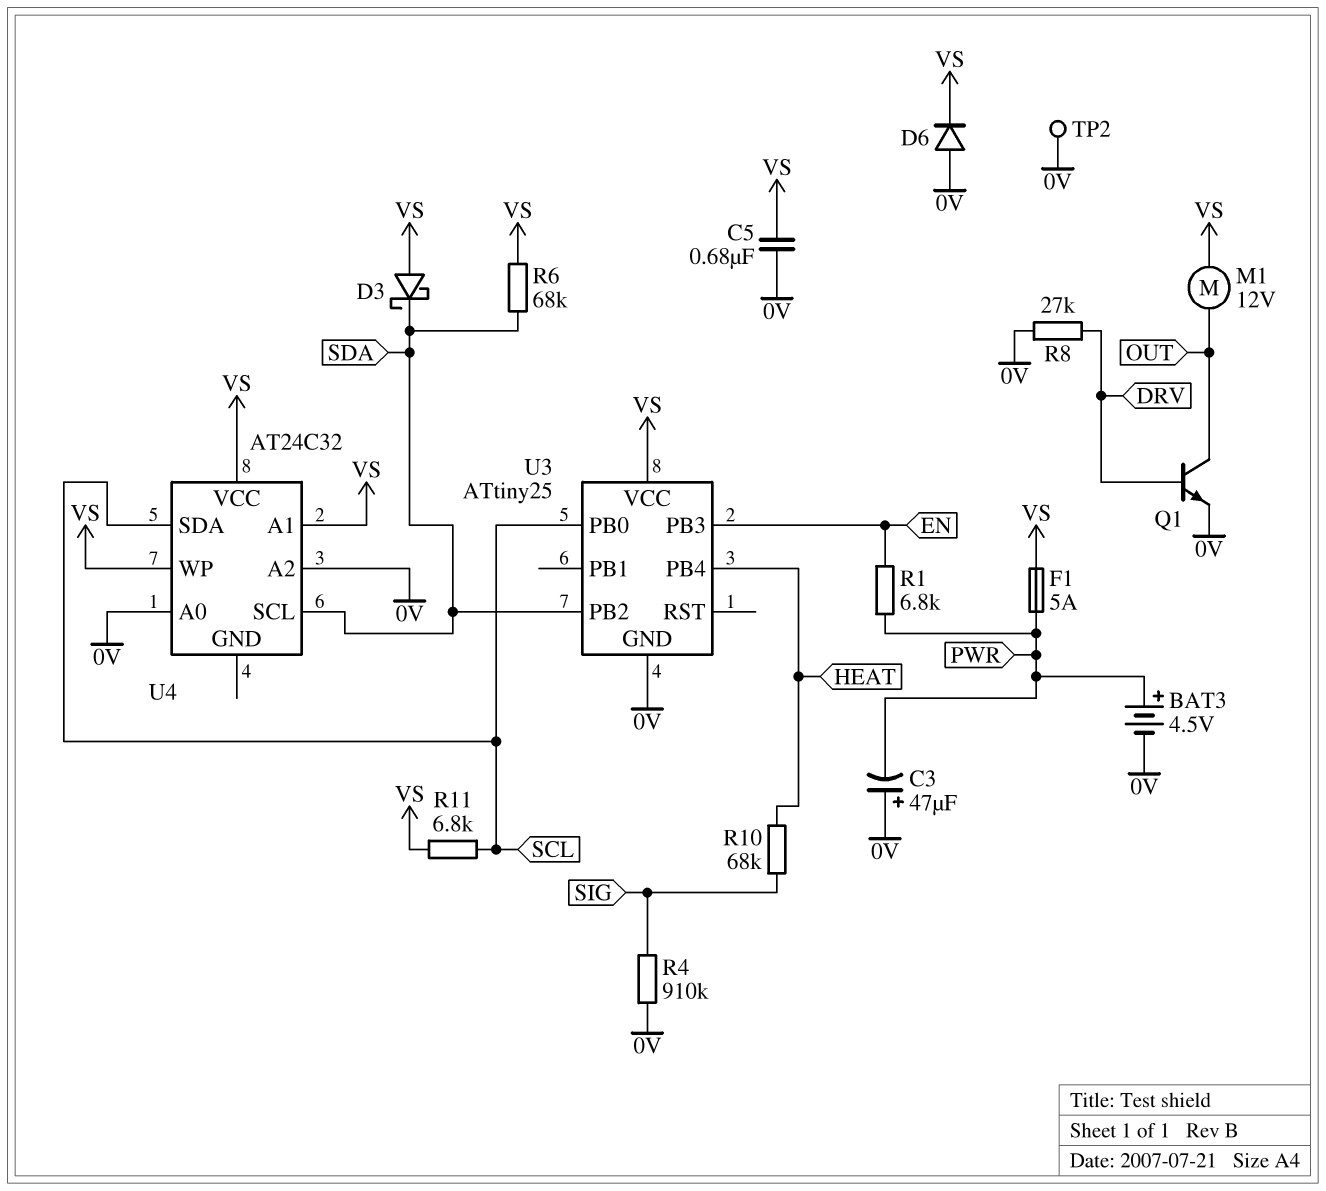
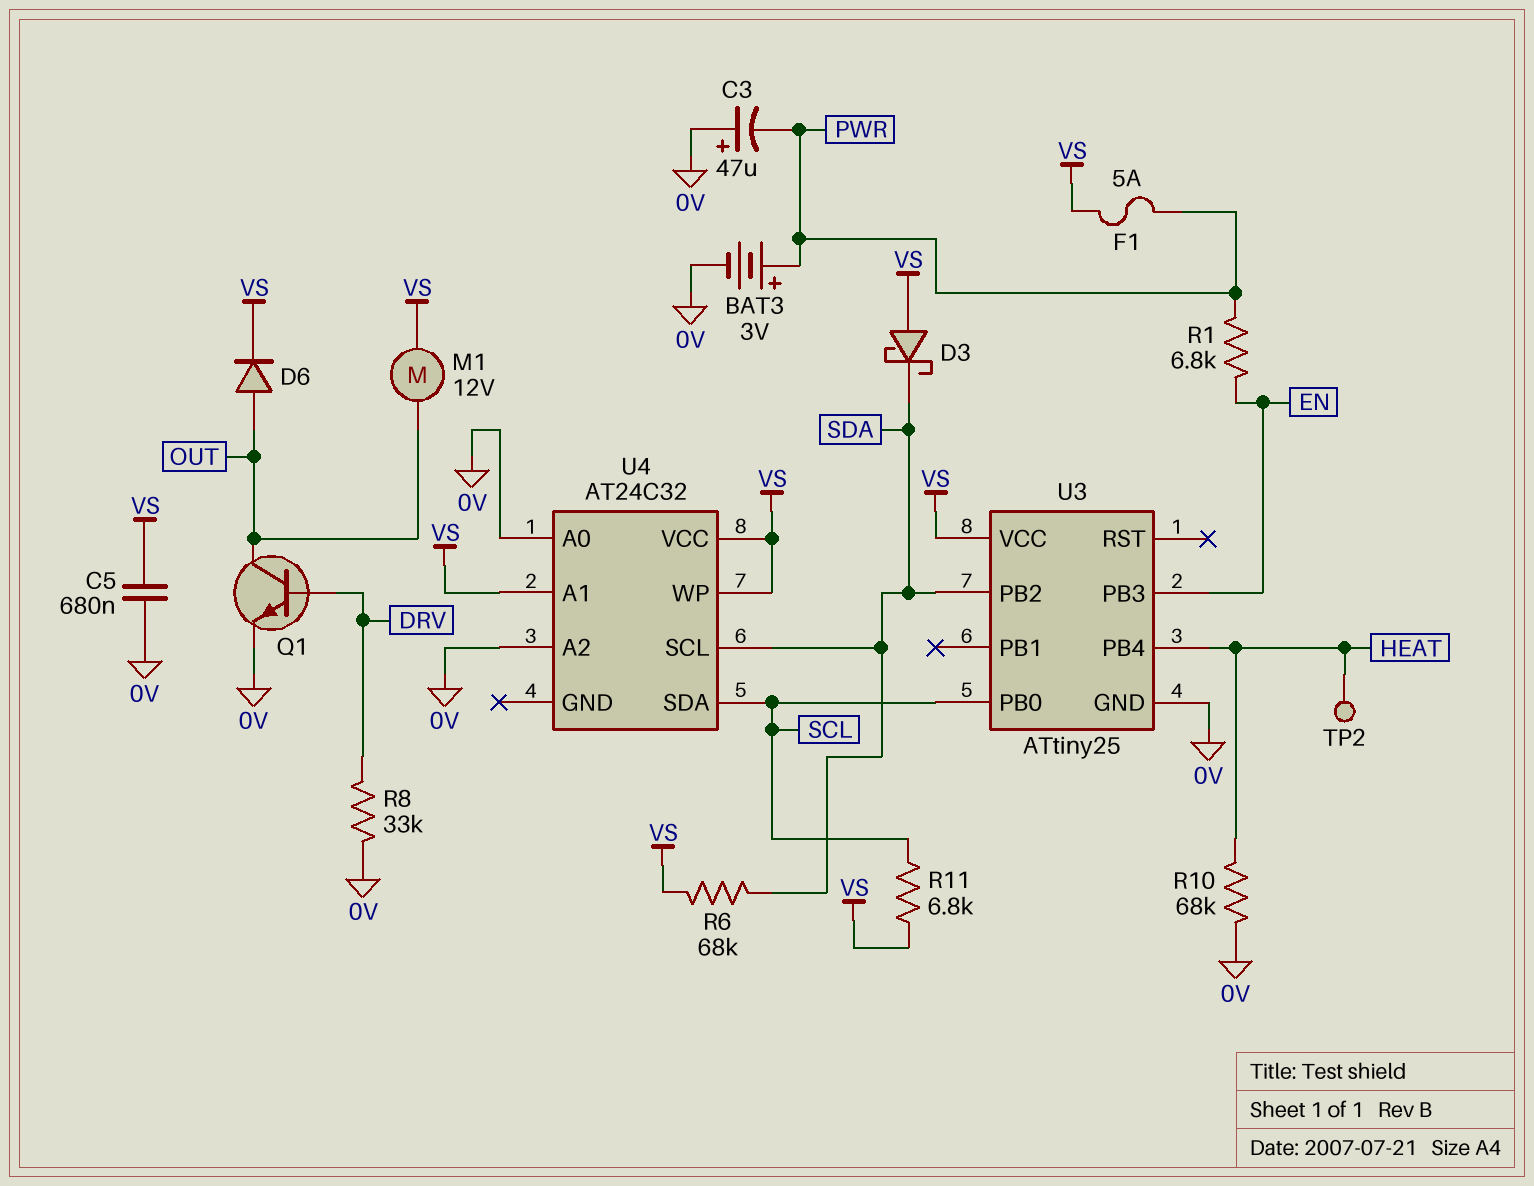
BAT3: 4.5V (plus PWR, minus 0V) -> 3V (plus PWR, minus 0V)
D6: diode (A 0V, K VS) -> diode (A OUT, K VS)
R4: 910k (0V, SIG) -> none
R8: 27k (0V, DRV) -> 33k (0V, DRV)
R10: 68k (HEAT, SIG) -> 68k (0V, HEAT)
TP2: test point (0V) -> test point (HEAT)

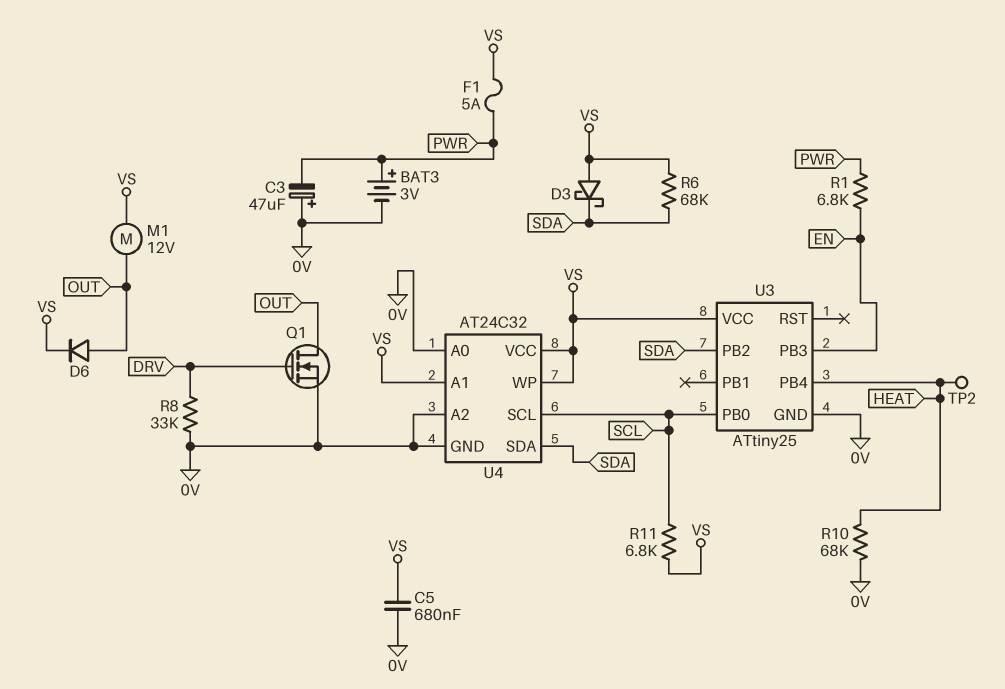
Q1: NPN (B DRV, C OUT, E 0V) -> NMOS (G DRV, D OUT, S 0V)
U4 pin GND: none -> 0V
U4 pin SCL: SDA -> SCL
U4 pin SDA: SCL -> SDA

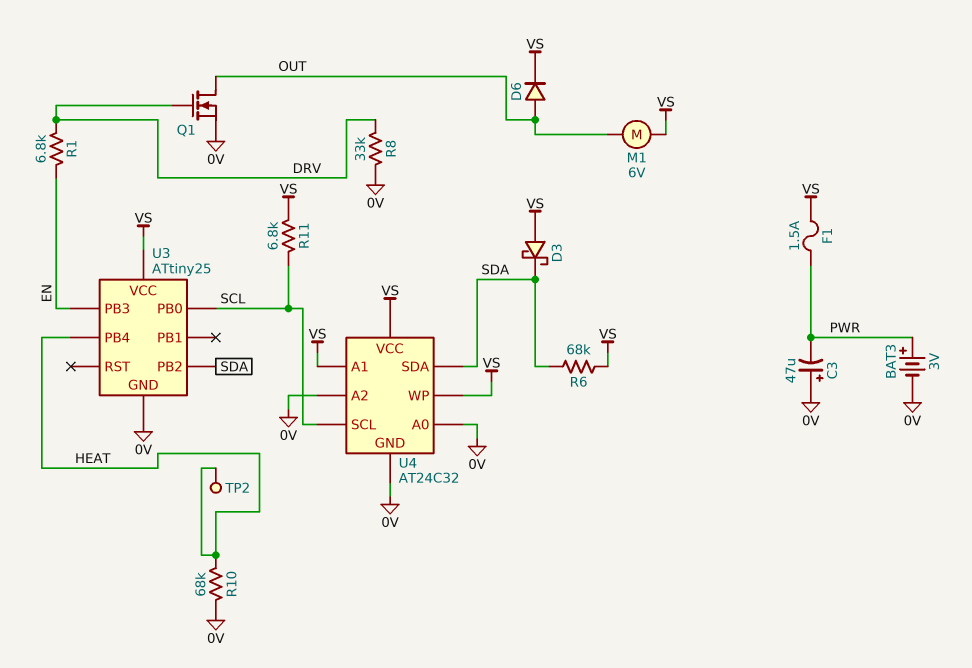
C5: 680nF (0V, VS) -> none
F1: 5A (PWR, VS) -> 1.5A (PWR, VS)
M1: motor 12V (OUT, VS) -> motor 6V (OUT, VS)
R1: 6.8k (EN, PWR) -> 6.8k (DRV, EN)

